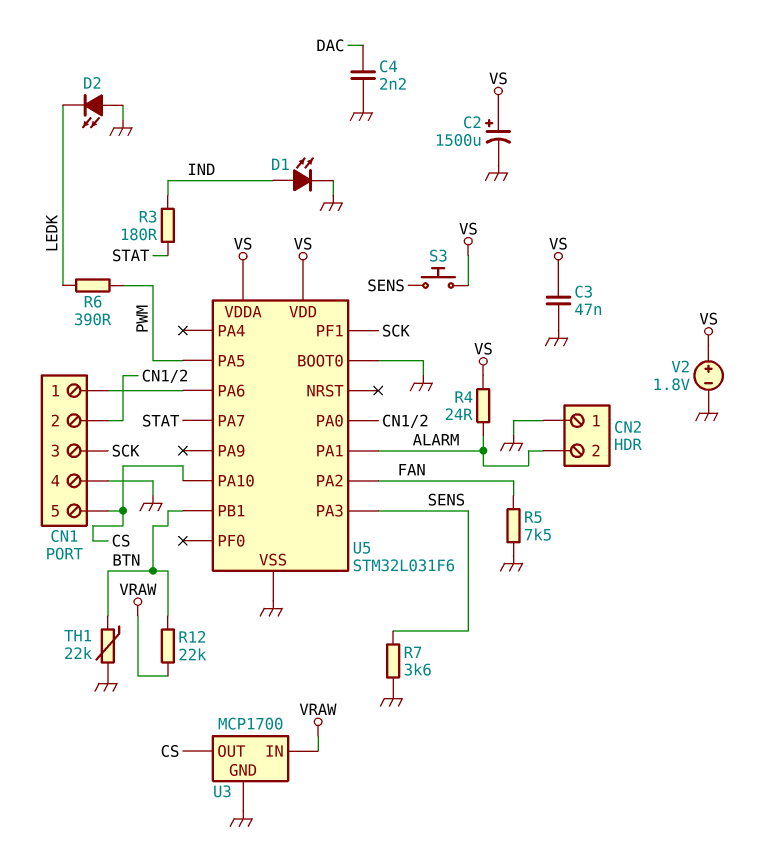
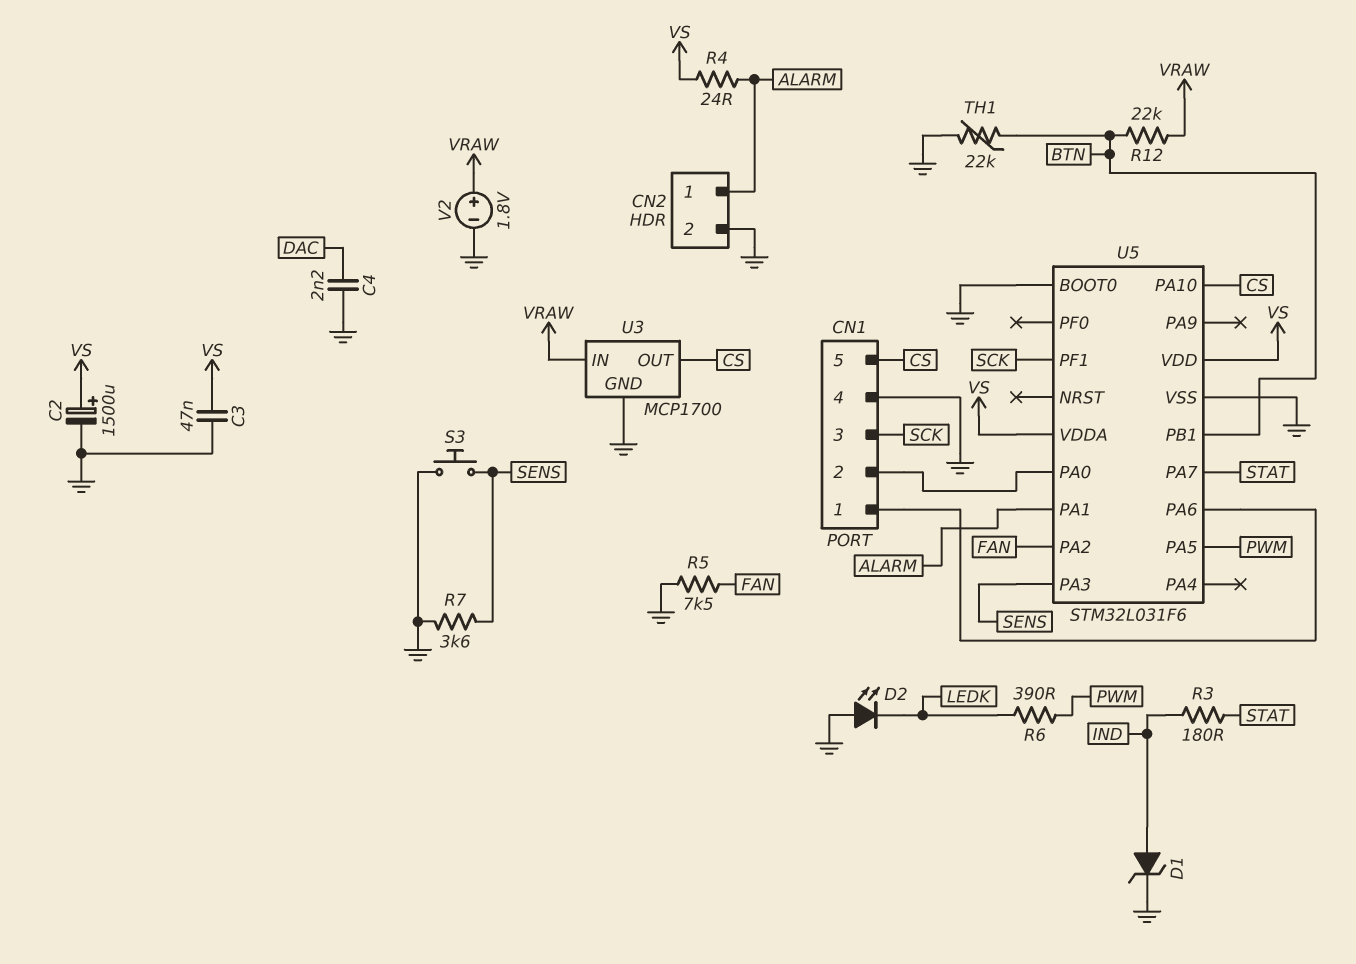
CN2 pin 1: GND -> ALARM
CN2 pin 2: ALARM -> GND
D1: LED (A IND, K GND) -> zener (A IND, K GND)
S3: button (SENS, VS) -> button (GND, SENS)
V2: 1.8V (plus VS, minus GND) -> 1.8V (plus VRAW, minus GND)

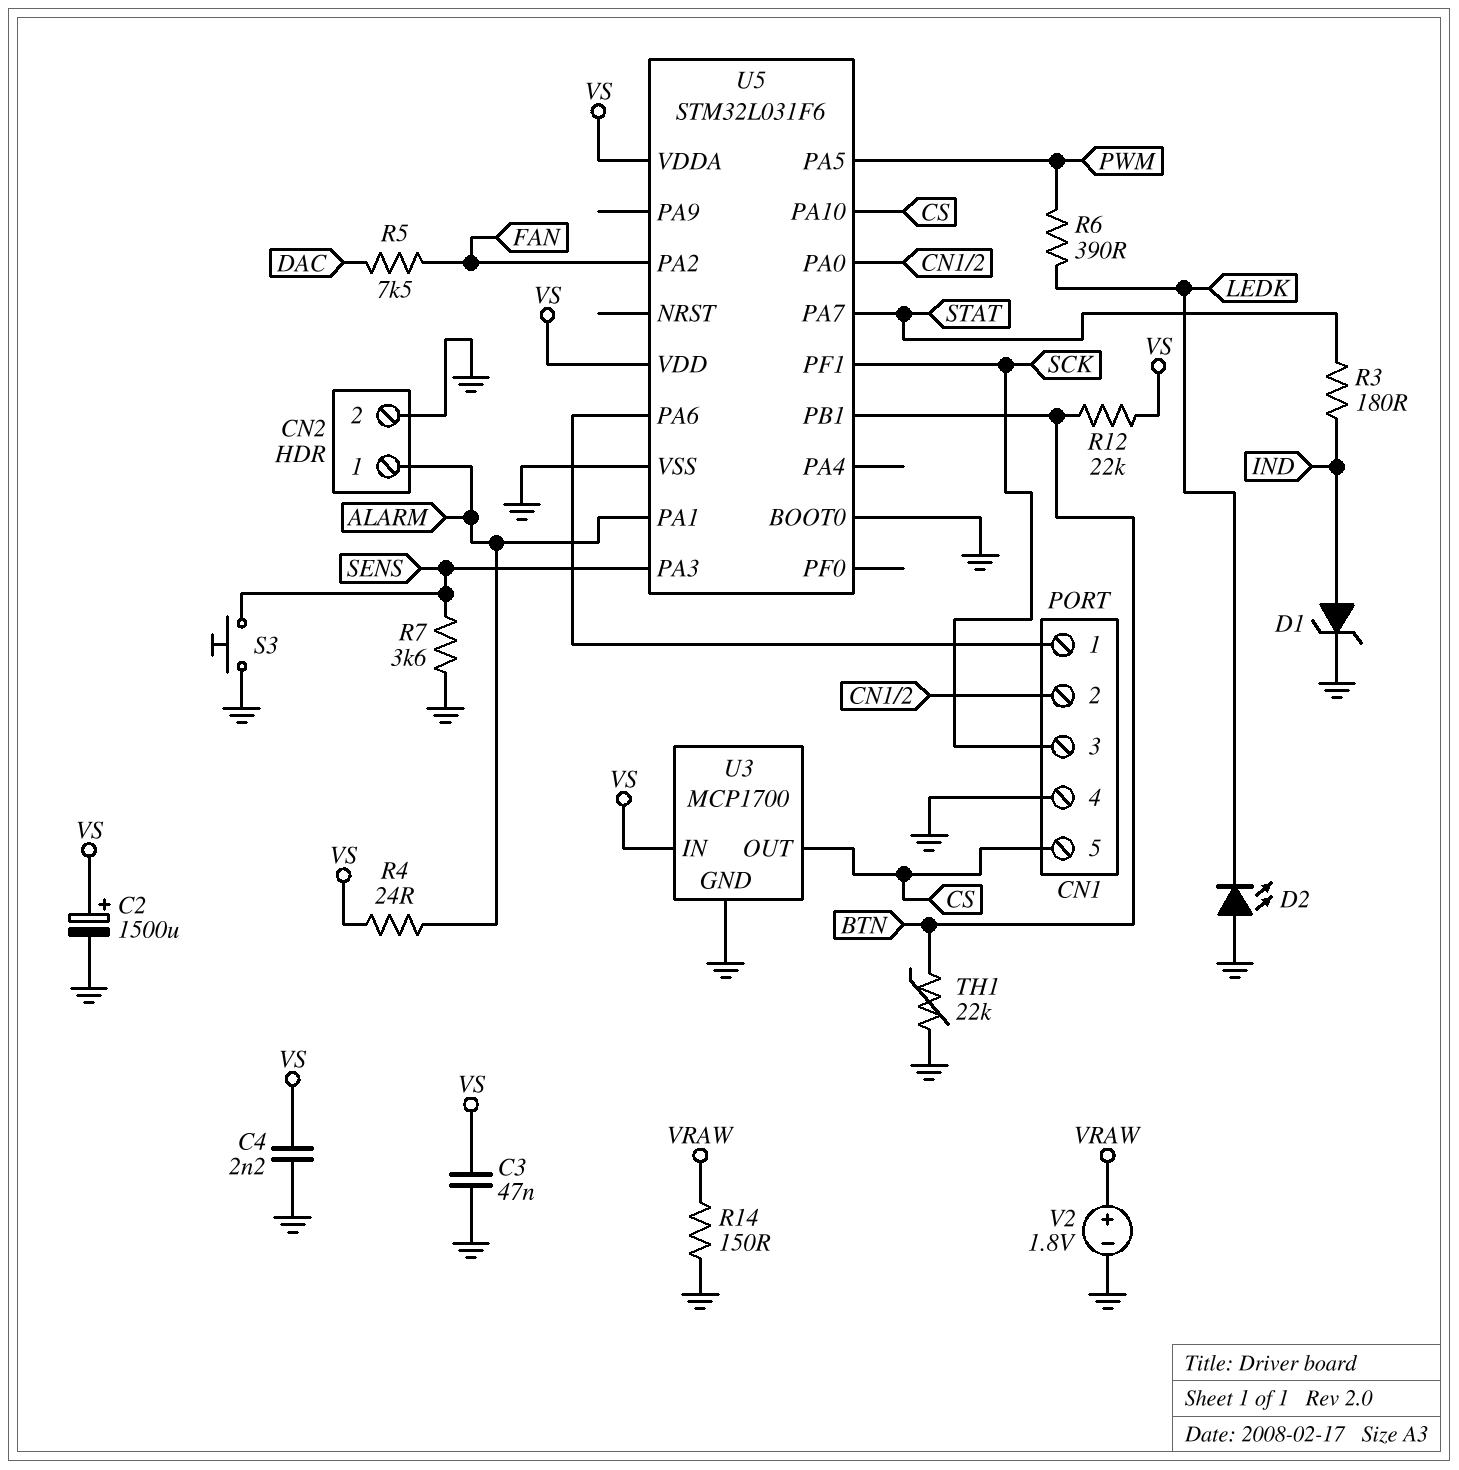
C4: 2.2nF (DAC, GND) -> 2.2nF (GND, VS)
R5: 7.5k (FAN, GND) -> 7.5k (DAC, FAN)
R12: 22k (BTN, VRAW) -> 22k (BTN, VS)
R14: none -> 150 (GND, VRAW)
U3 pin IN: VRAW -> VS

